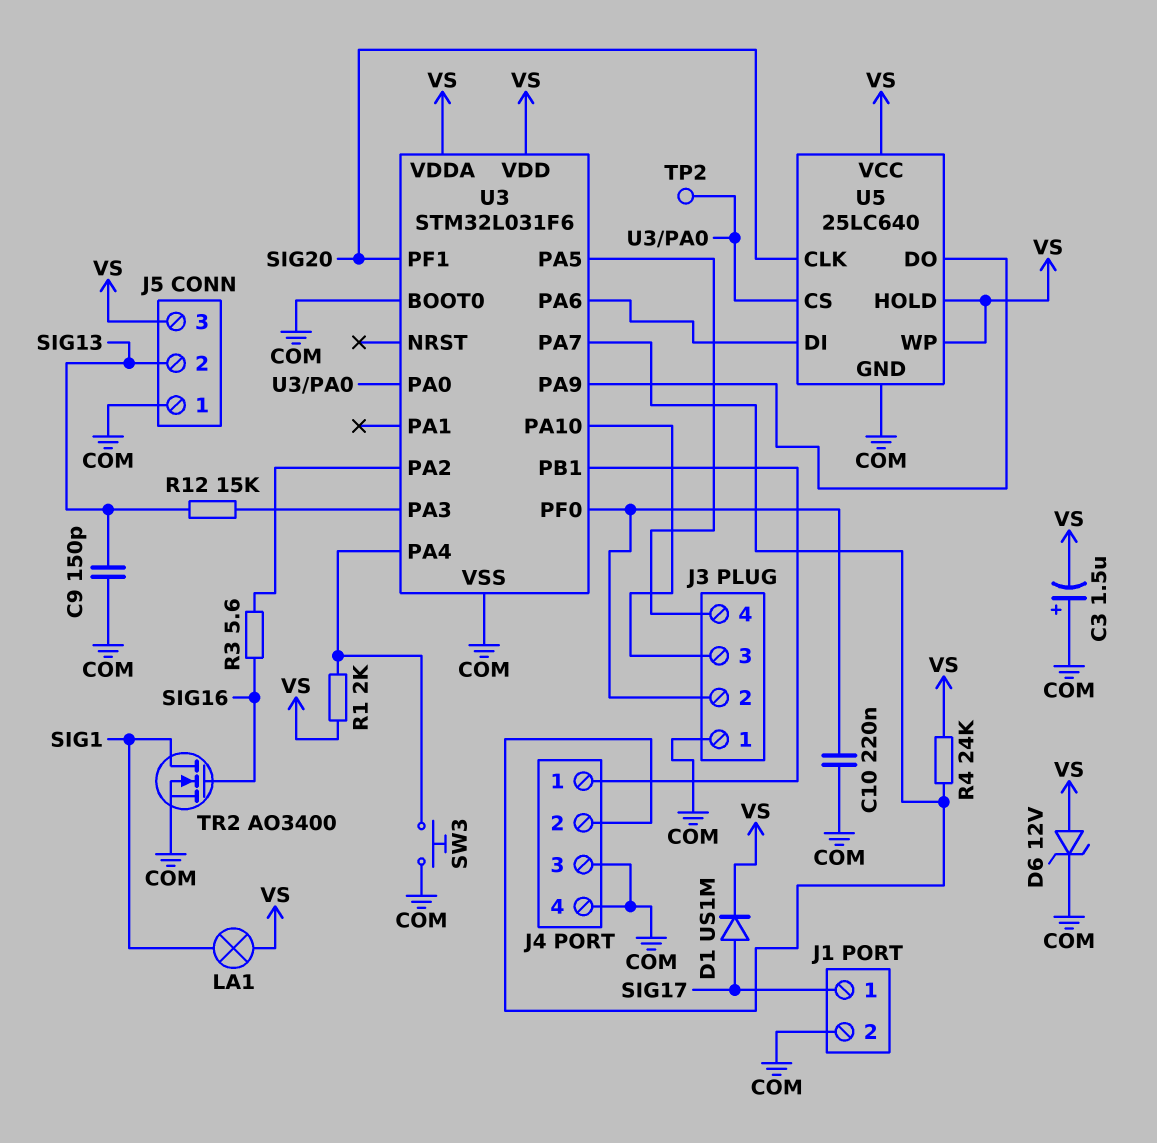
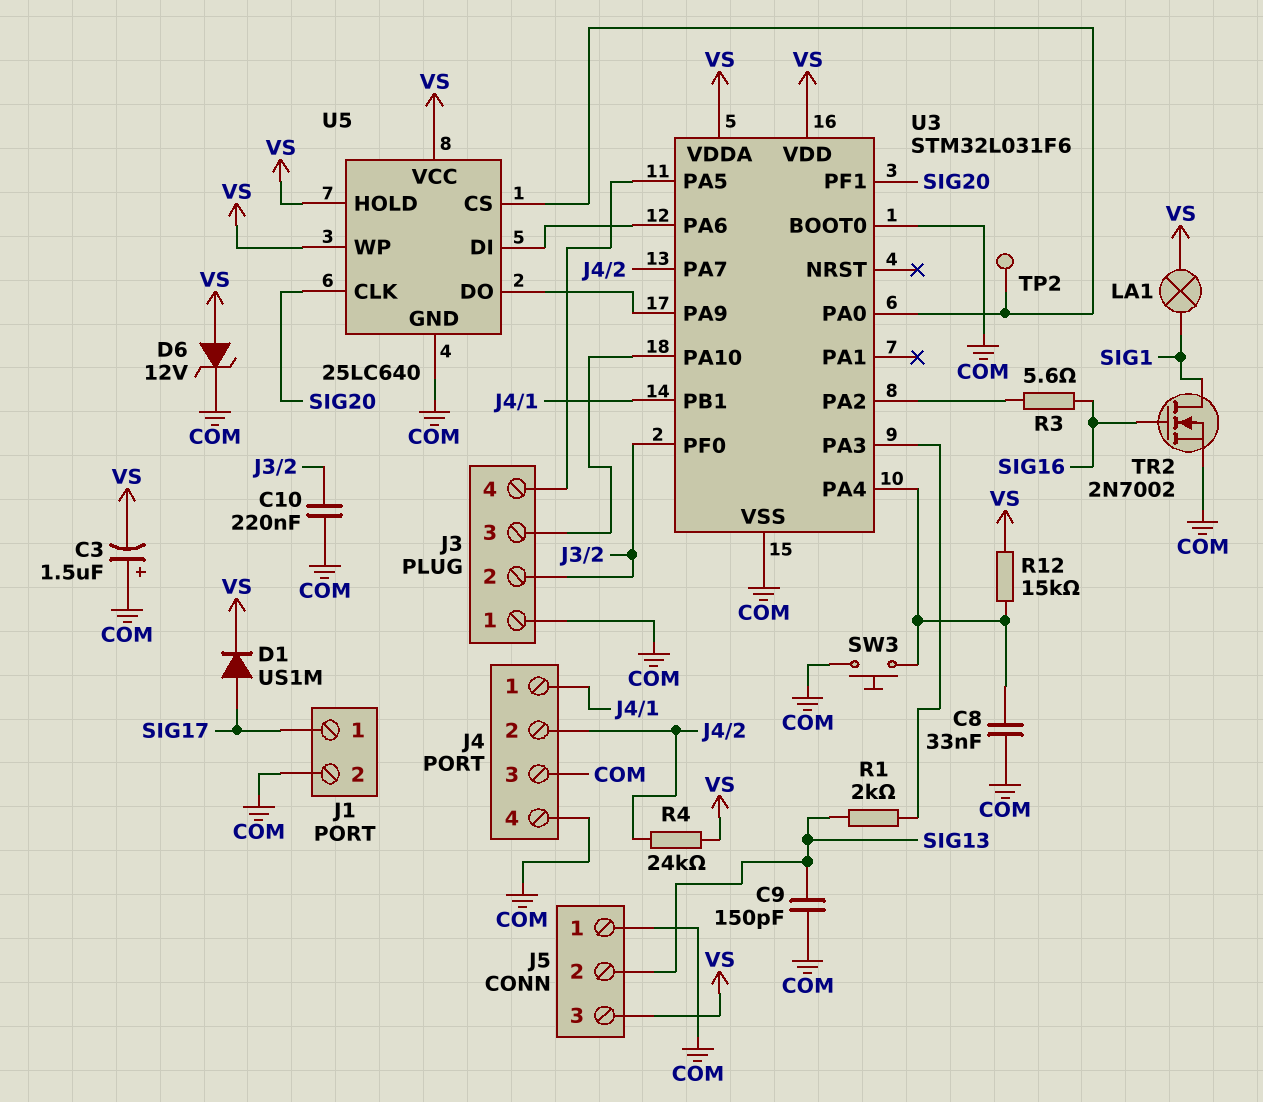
C8: none -> 33nF (COM, U3/PA4)
R1: 2k (U3/PA4, VS) -> 2k (SIG13, U3/PA3)
R12: 15k (SIG13, U3/PA3) -> 15k (U3/PA4, VS)
TR2: NMOS AO3400 (G SIG16, D SIG1, S COM) -> NMOS 2N7002 (G SIG16, D SIG1, S COM)

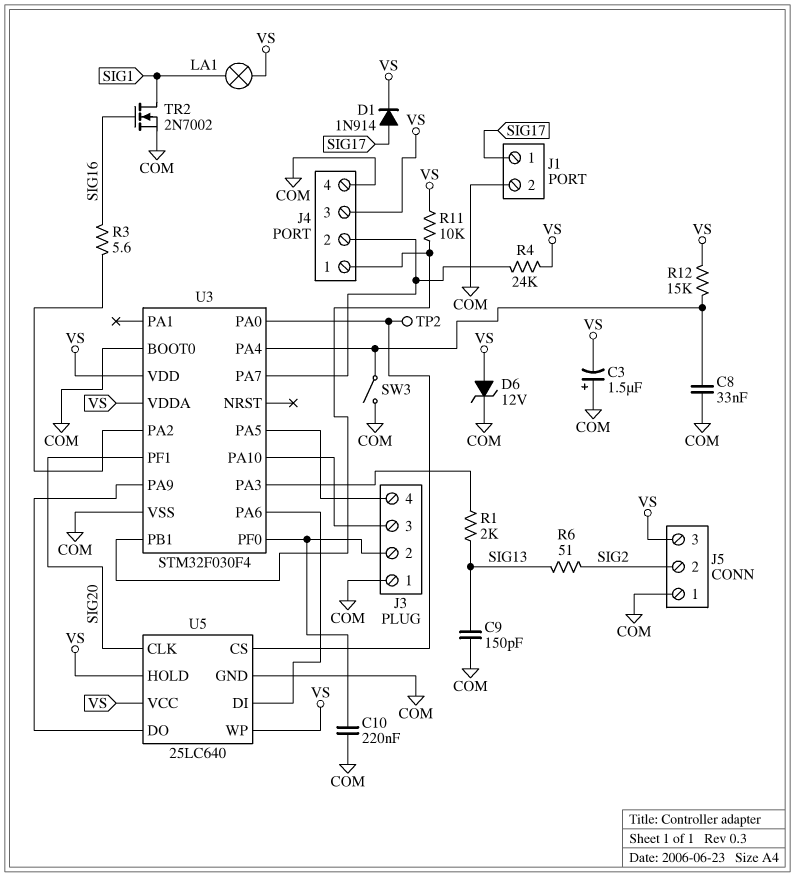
D1: diode US1M (A SIG17, K VS) -> diode 1N914 (A SIG17, K VS)
J4 pin 3: COM -> VS
J5 pin 2: SIG13 -> SIG2
R6: none -> 51 (SIG2, SIG13)
R11: none -> 10k (J4/1, VS)
SW3: button (COM, U3/PA4) -> switch (COM, U3/PA4)
U3: STM32L031F6 -> STM32F030F4

